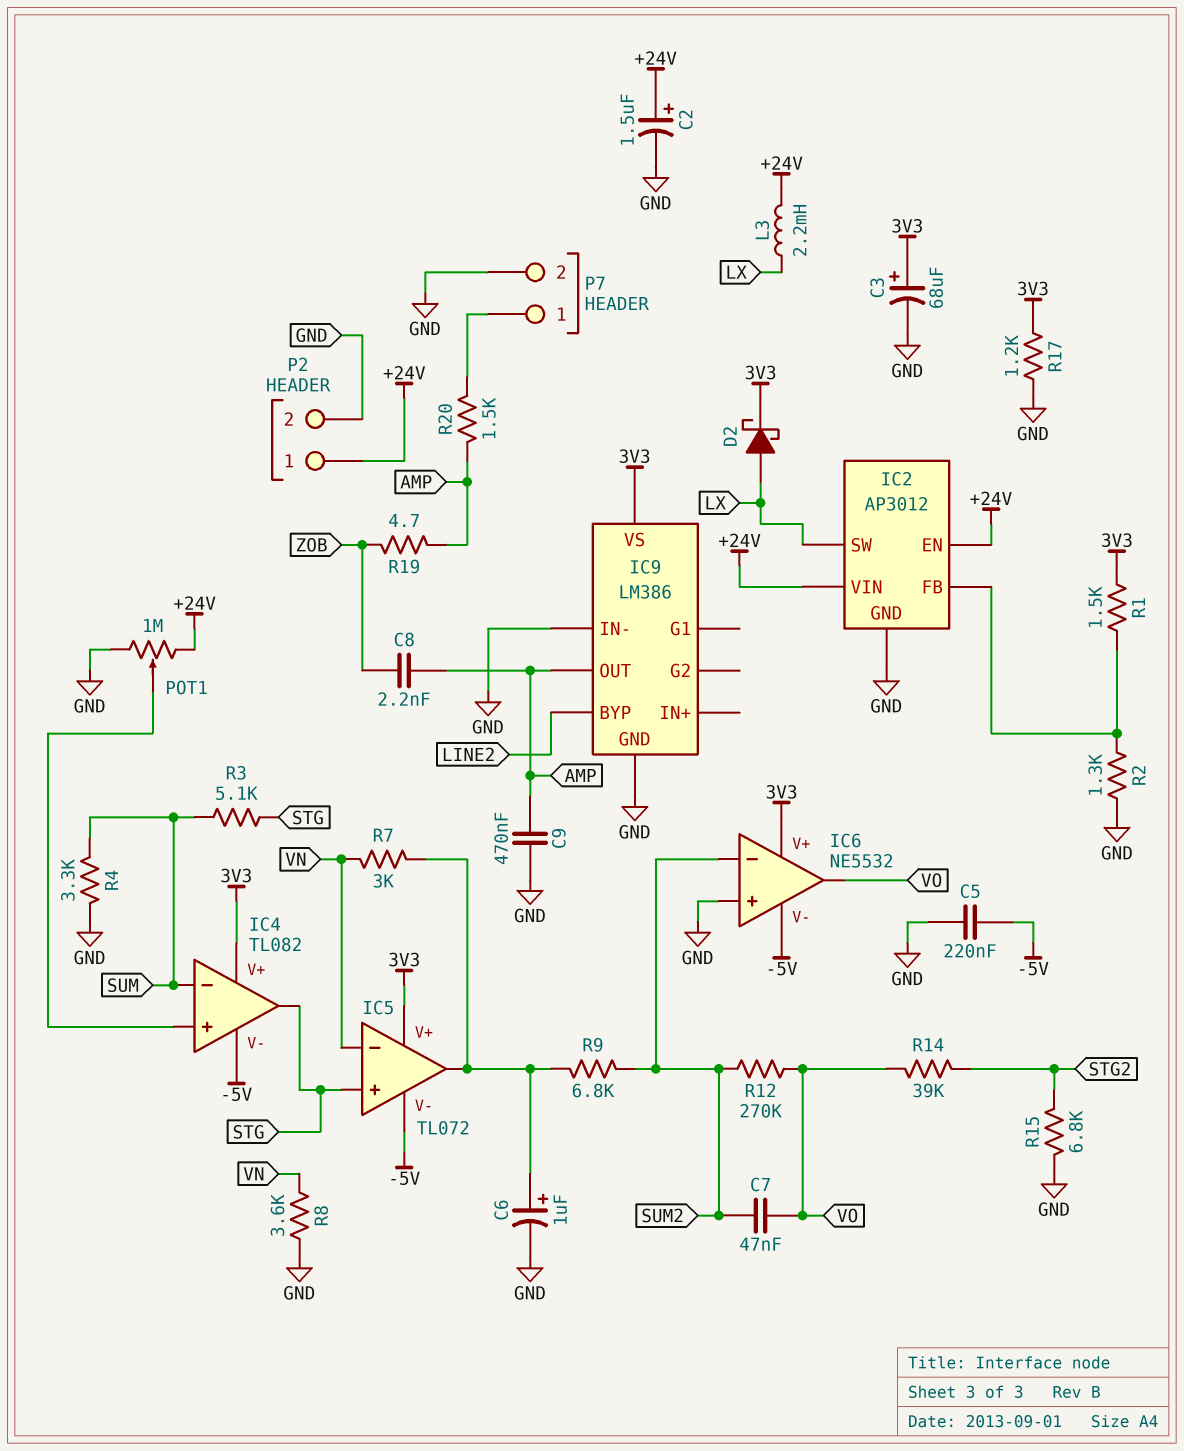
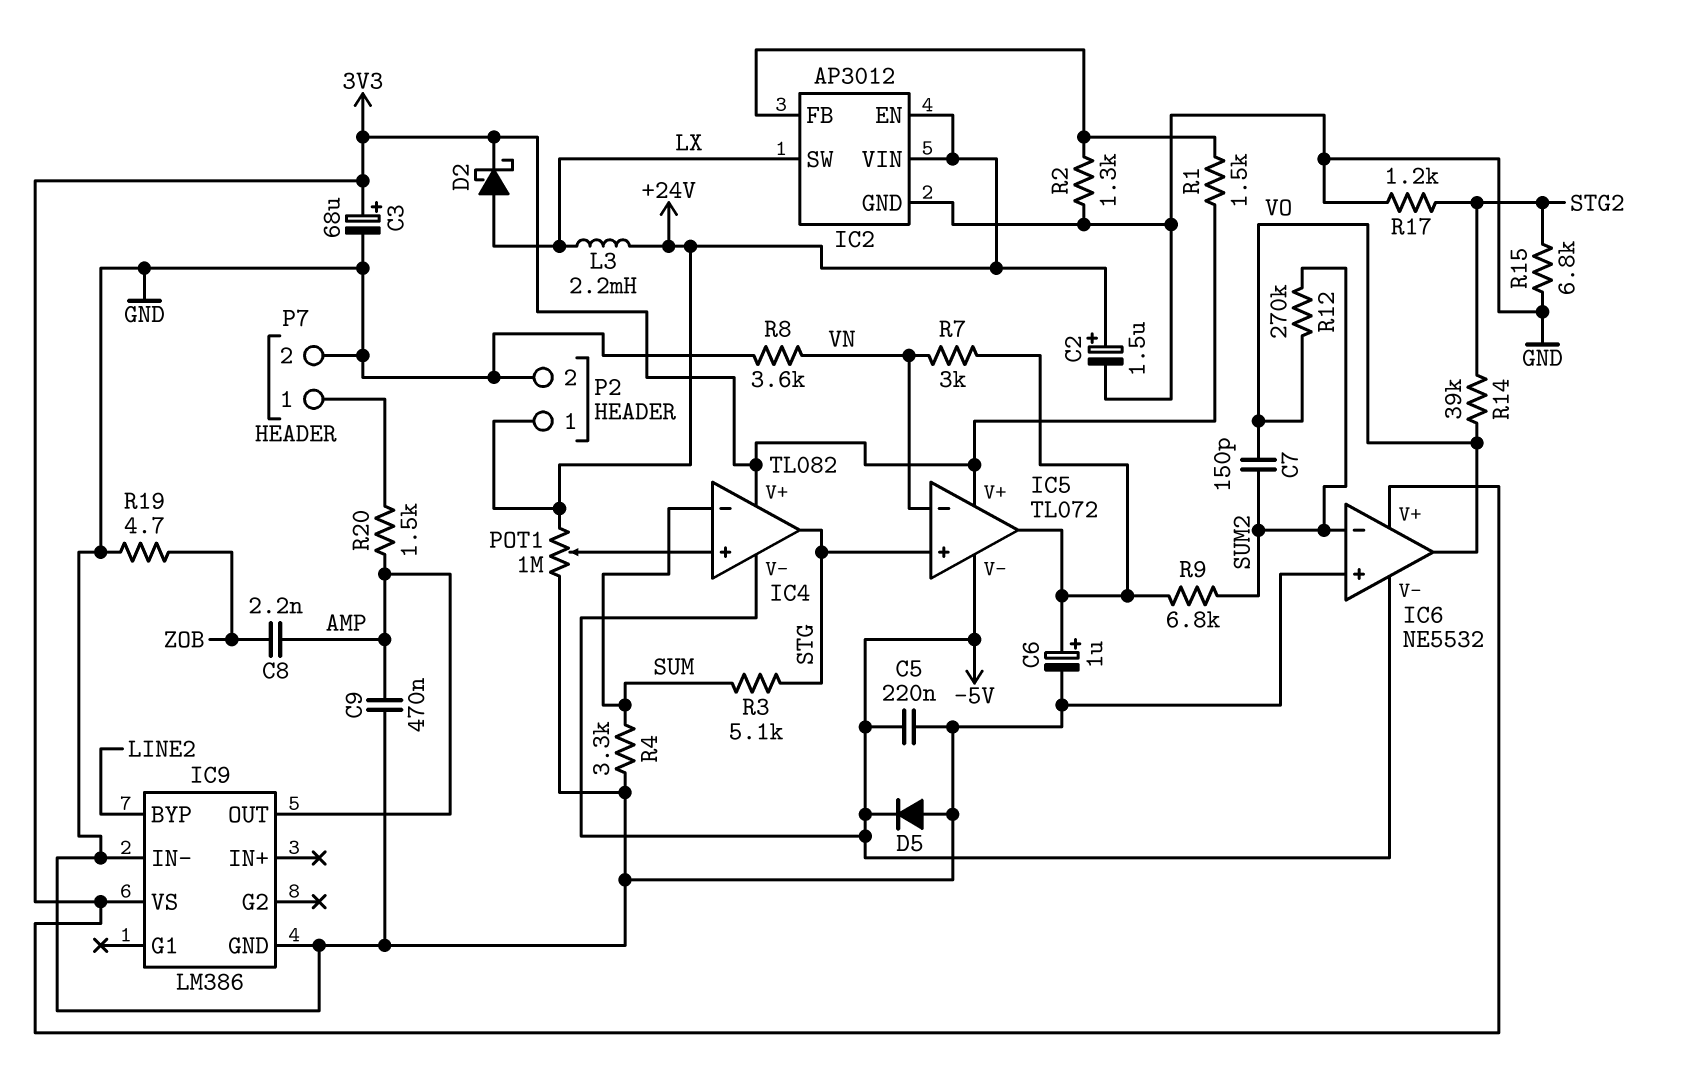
C7: 47nF (SUM2, VO) -> 150pF (SUM2, VO)
D5: none -> diode (A GND, K -5V)
R17: 1.2k (3V3, GND) -> 1.2k (GND, STG2)
R19: 4.7 (AMP, ZOB) -> 4.7 (GND, ZOB)

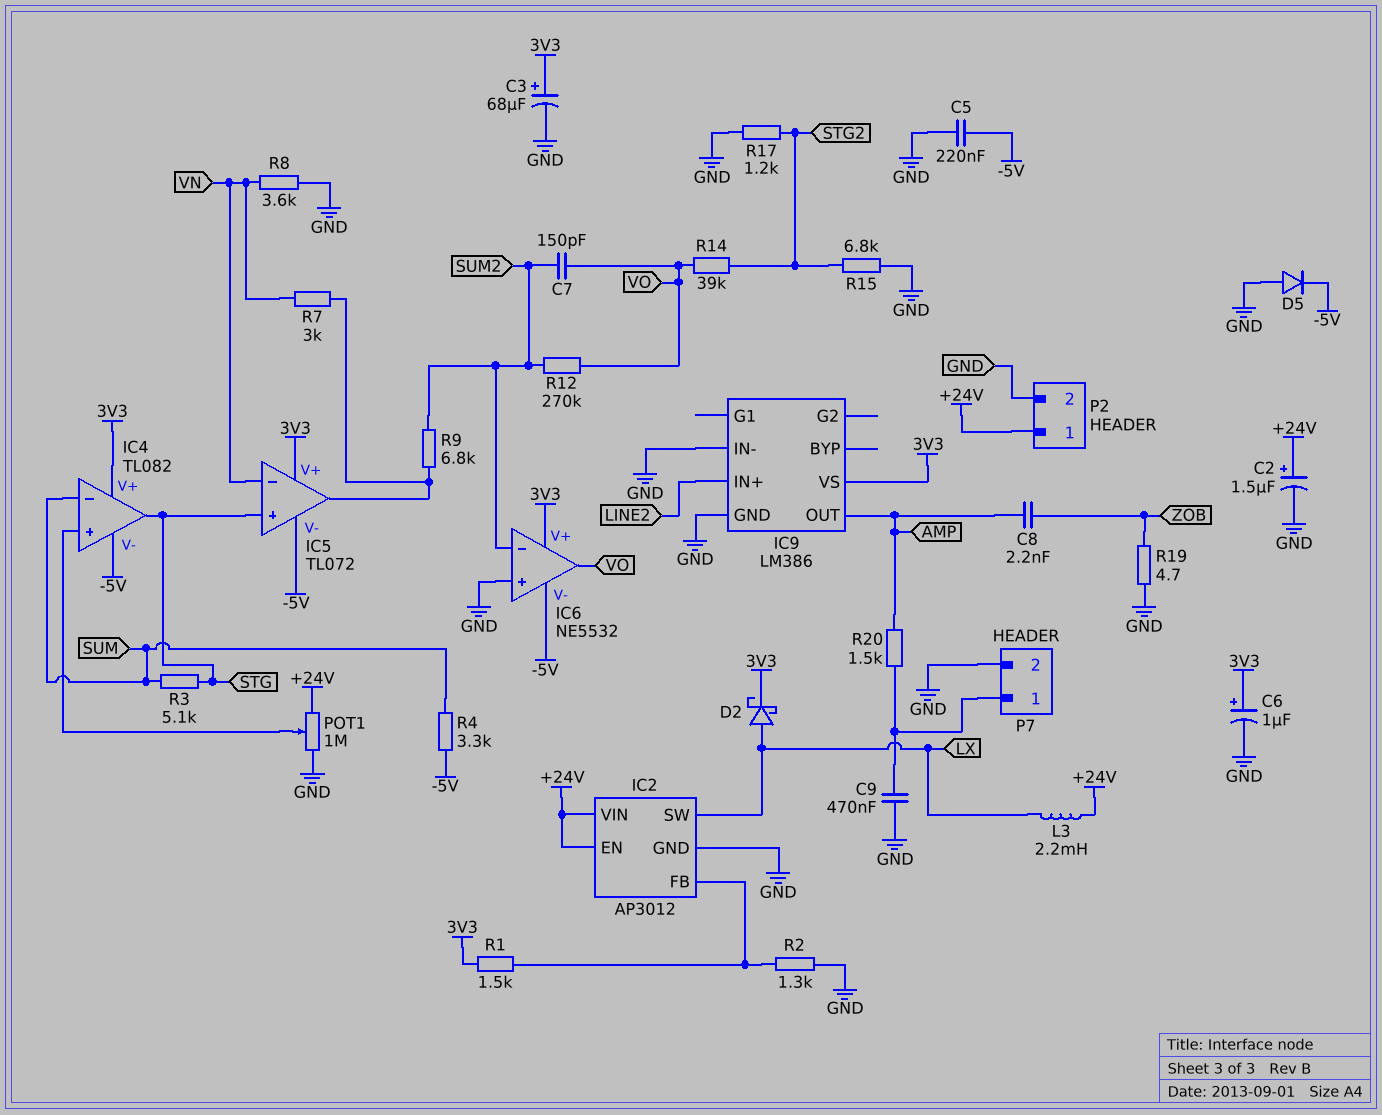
C6: 1uF (plus IC5/out, minus GND) -> 1uF (plus 3V3, minus GND)
C9: 470nF (AMP, GND) -> 470nF (GND, P7/1)
IC9 pin BYP: LINE2 -> none
IC9 pin IN+: none -> LINE2
R4: 3.3k (GND, SUM) -> 3.3k (-5V, SUM)

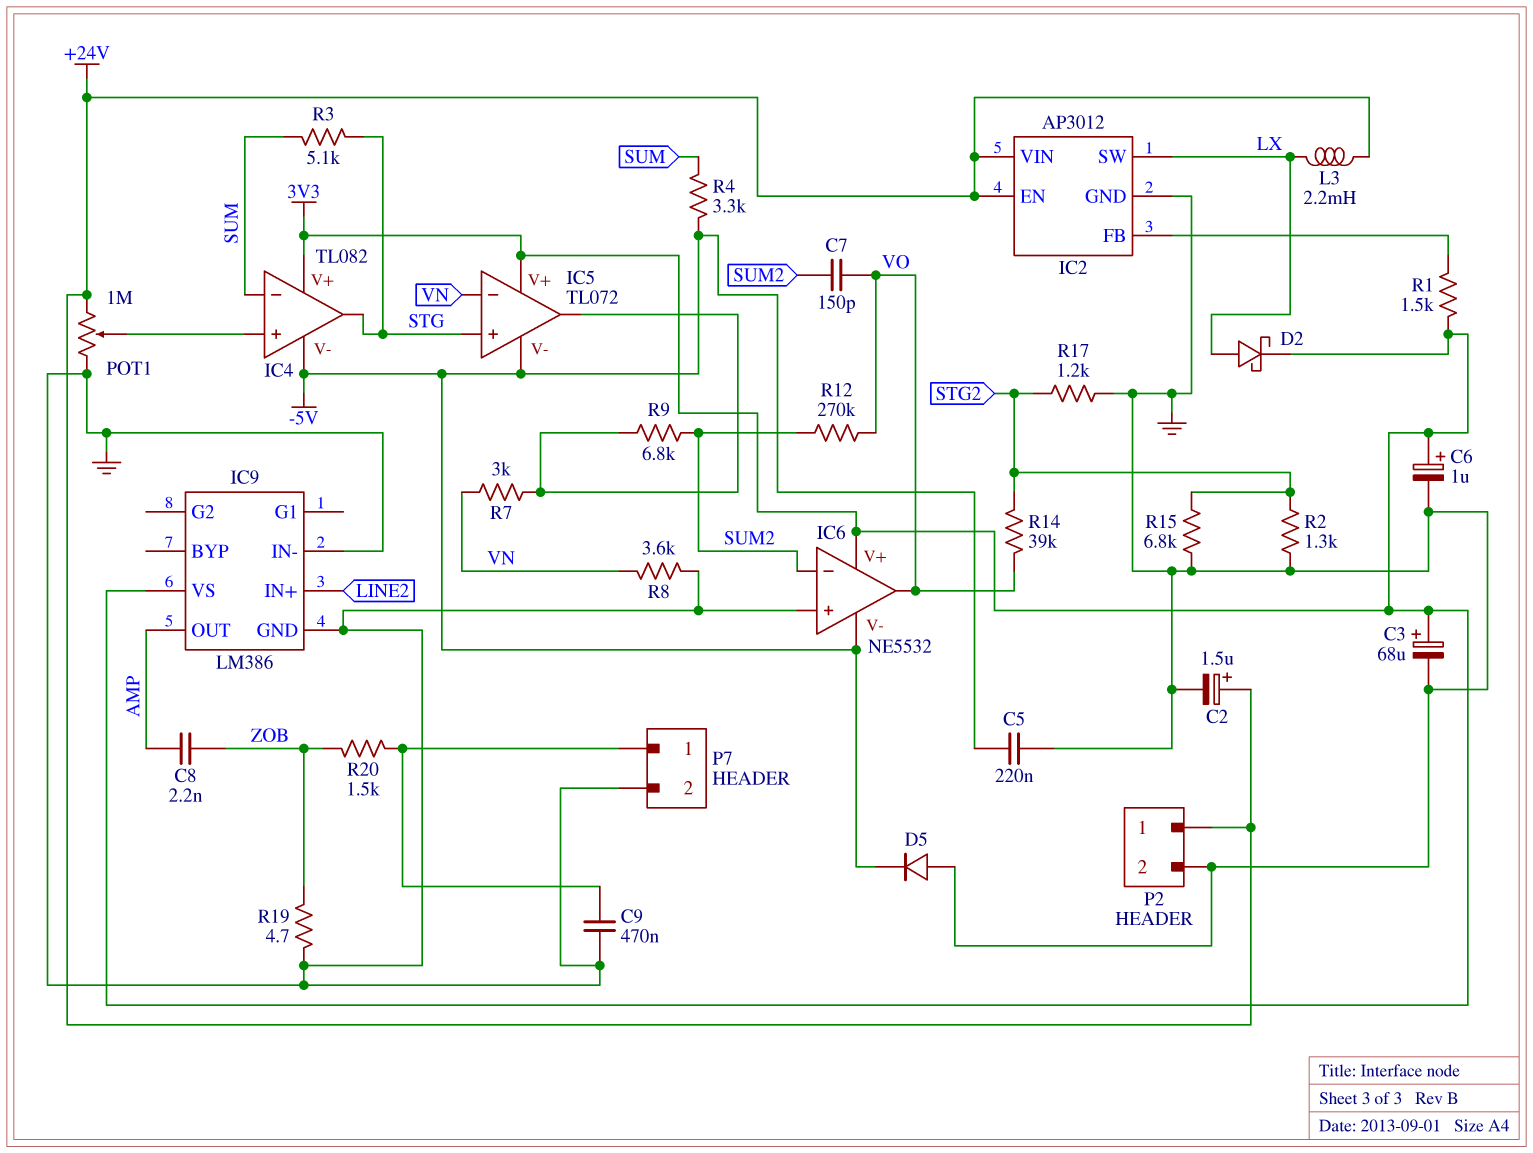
R2: 1.3k (GND, IC2/FB) -> 1.3k (GND, STG2)
R20: 1.5k (AMP, P7/1) -> 1.5k (P7/1, ZOB)

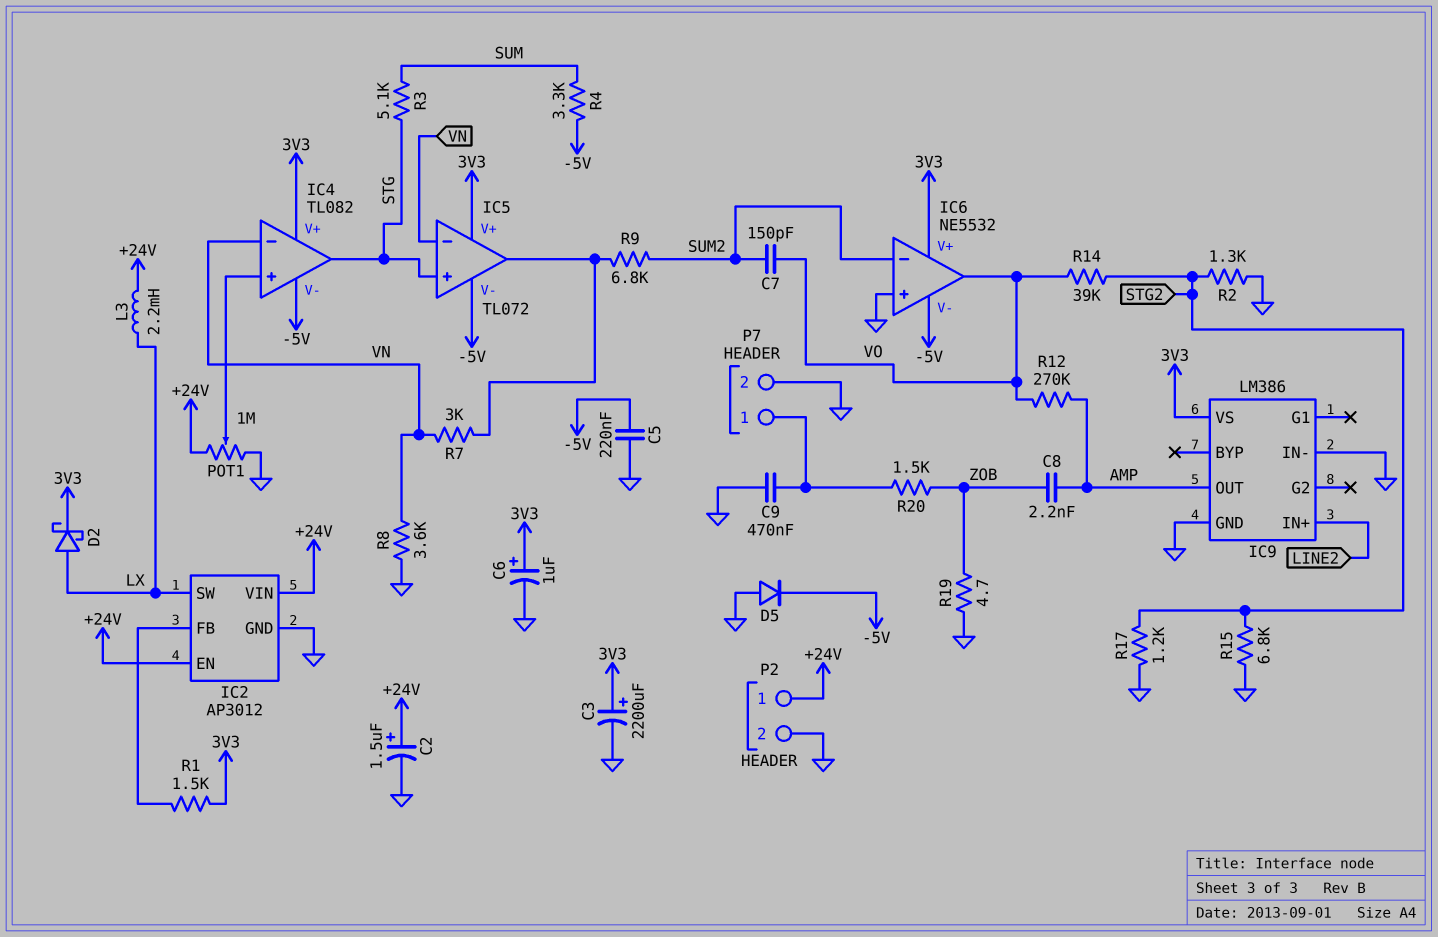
C3: 68uF (plus 3V3, minus GND) -> 2200uF (plus 3V3, minus GND)
IC4 pin in-: SUM -> VN
R12: 270k (SUM2, VO) -> 270k (AMP, VO)

